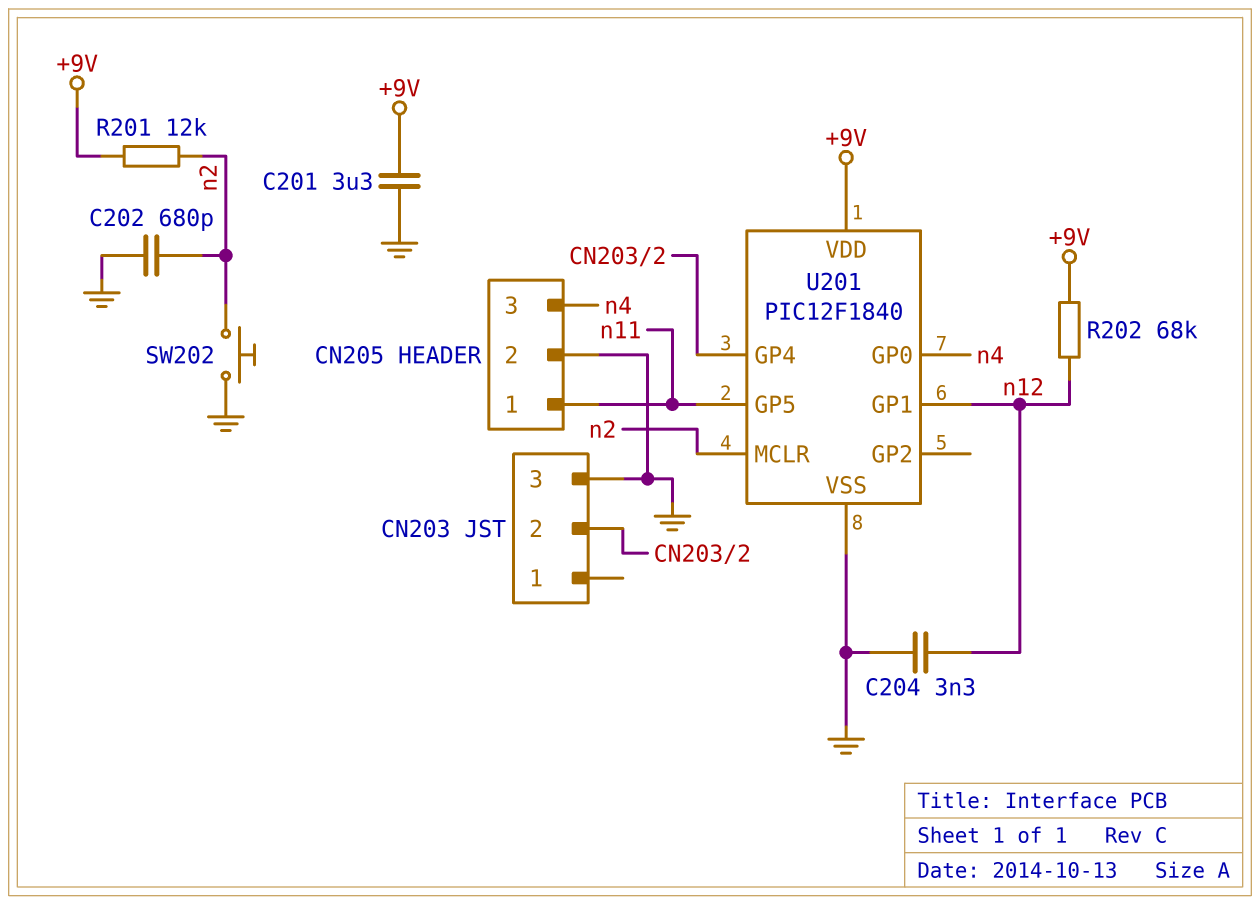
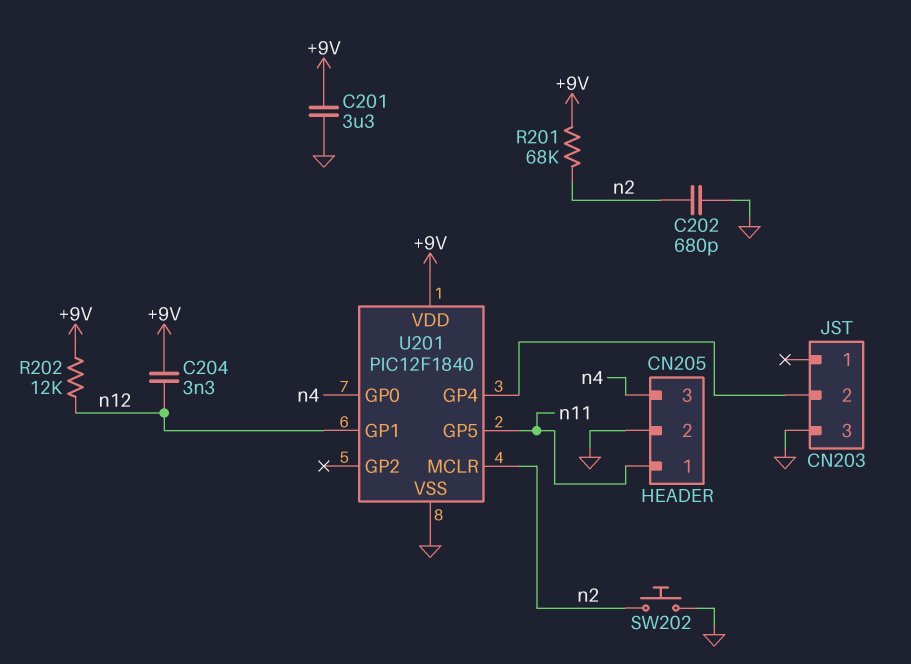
C204: 3.3nF (GND, n12) -> 3.3nF (+9V, n12)
R201: 12k (+9V, n2) -> 68k (+9V, n2)
R202: 68k (+9V, n12) -> 12k (+9V, n12)

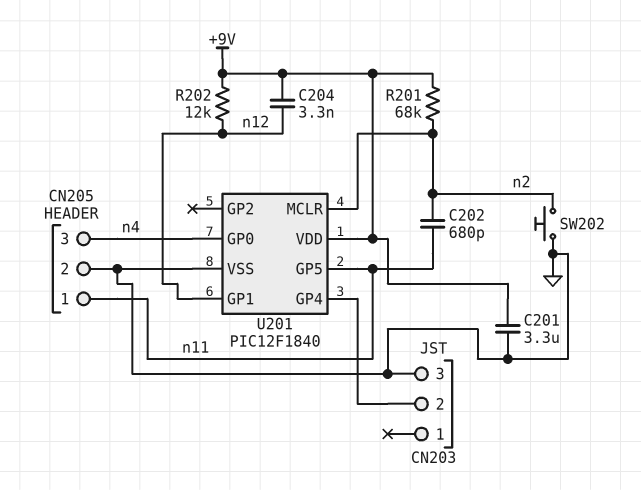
C202: 680pF (GND, n2) -> 680pF (n2, n11)

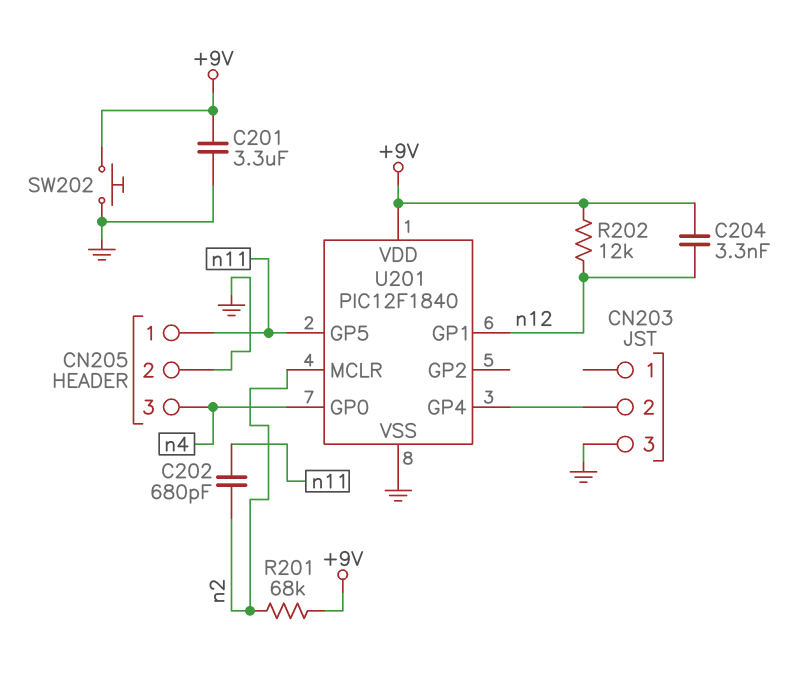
SW202: button (GND, n2) -> button (+9V, GND)

